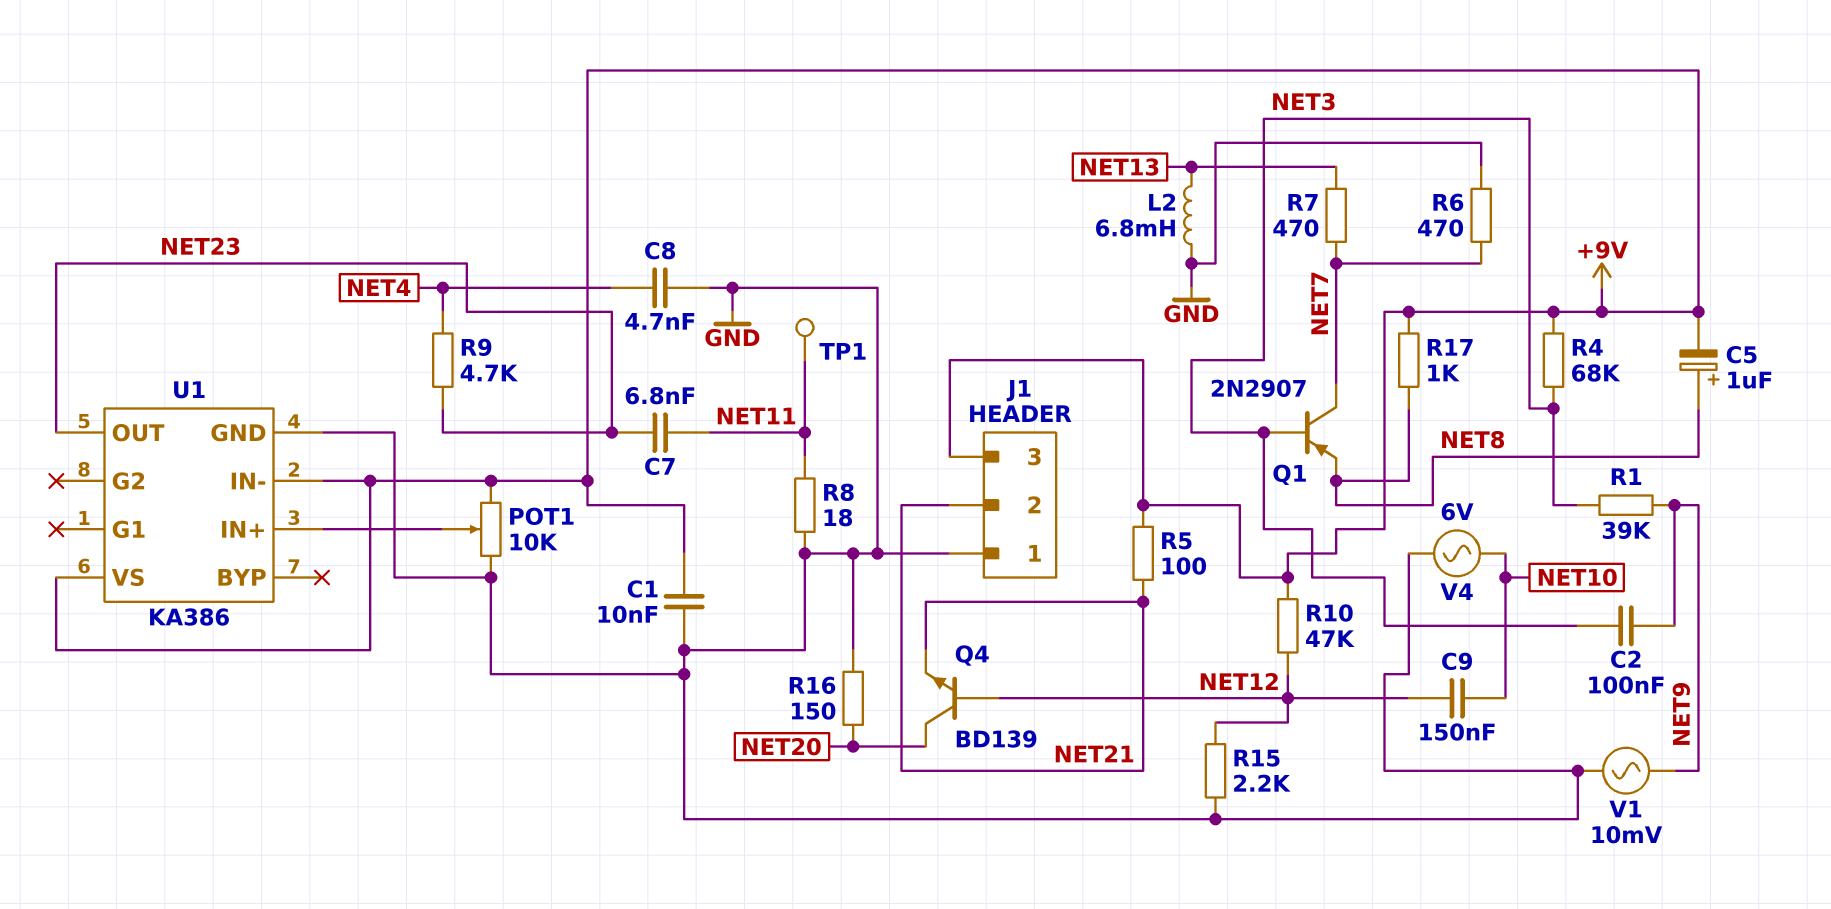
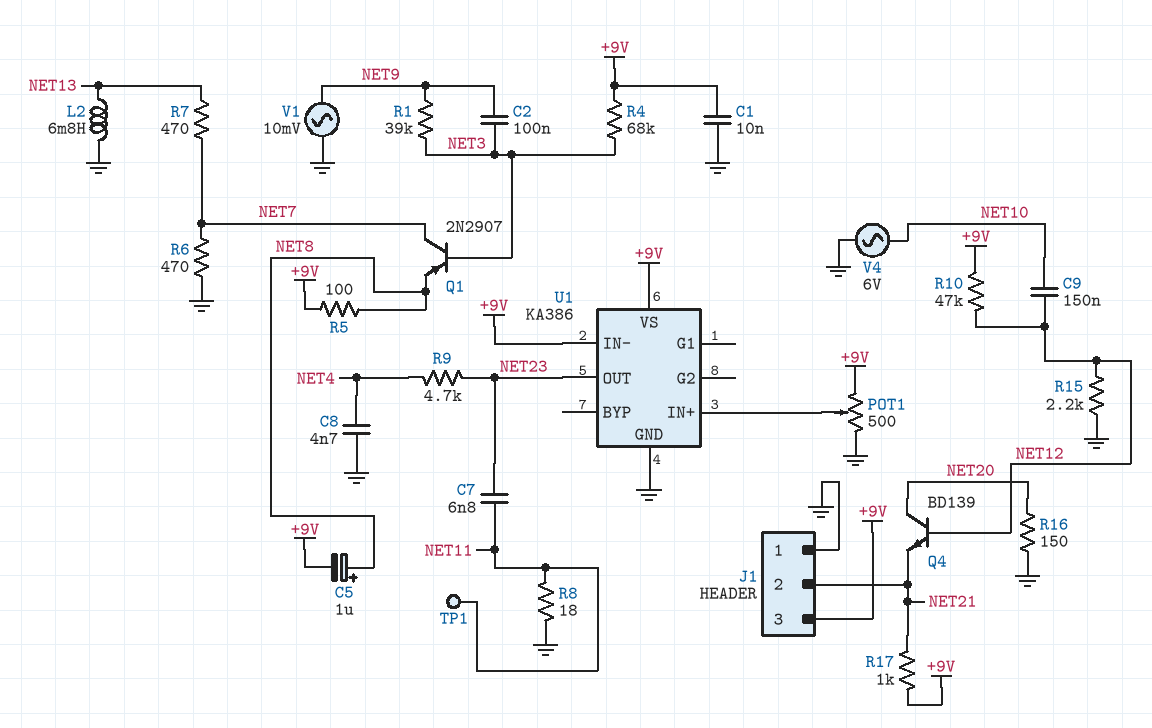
POT1: 10k (+9V, GND, wiper U1/IN+) -> 500 (+9V, GND, wiper U1/IN+)
R5: 100 (+9V, NET21) -> 100 (+9V, NET8)
R17: 1k (+9V, NET8) -> 1k (+9V, NET21)

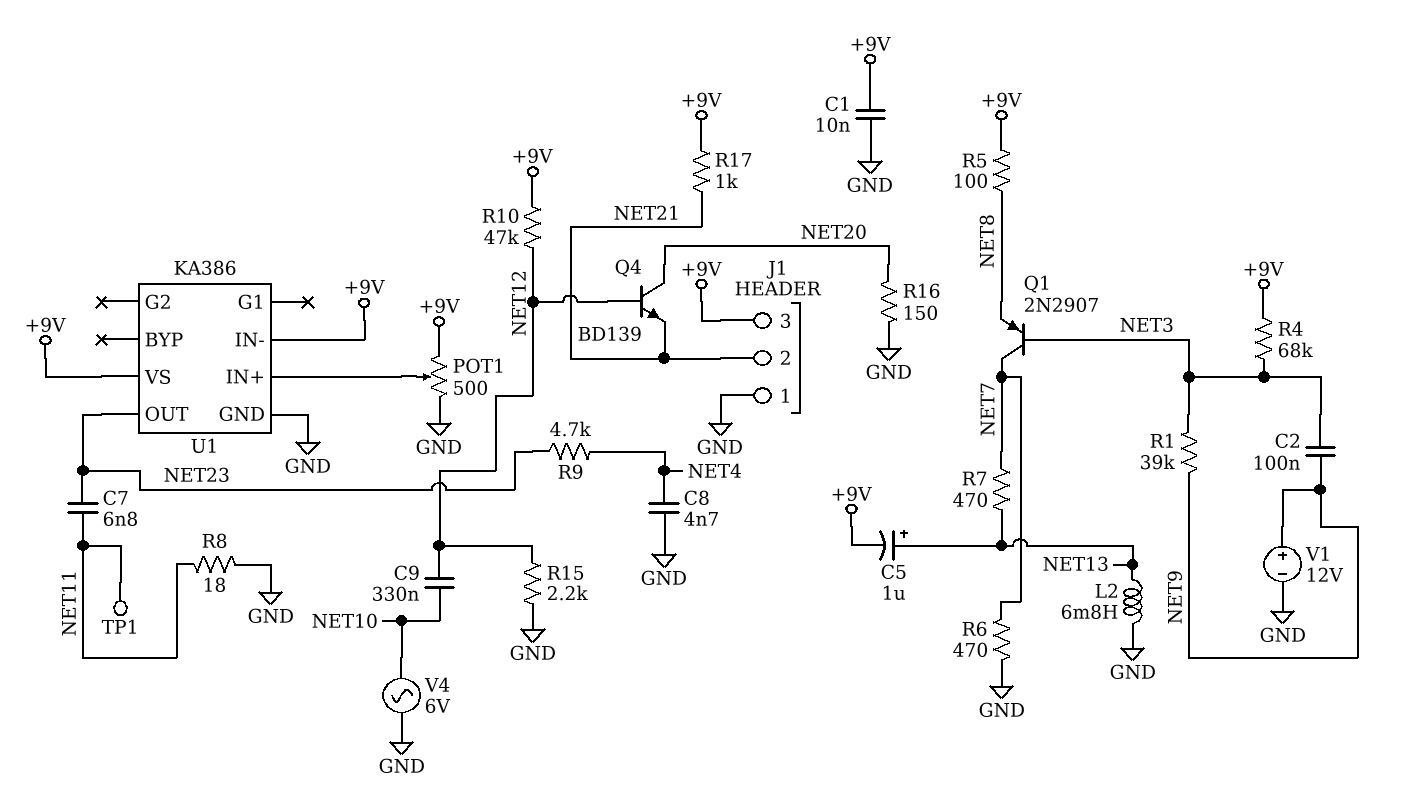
C5: 1uF (plus NET8, minus +9V) -> 1uF (plus NET13, minus +9V)
C9: 150nF (NET10, NET12) -> 330nF (NET10, NET12)
V1: AC 10mV (GND, NET9) -> 12V (plus NET9, minus GND)

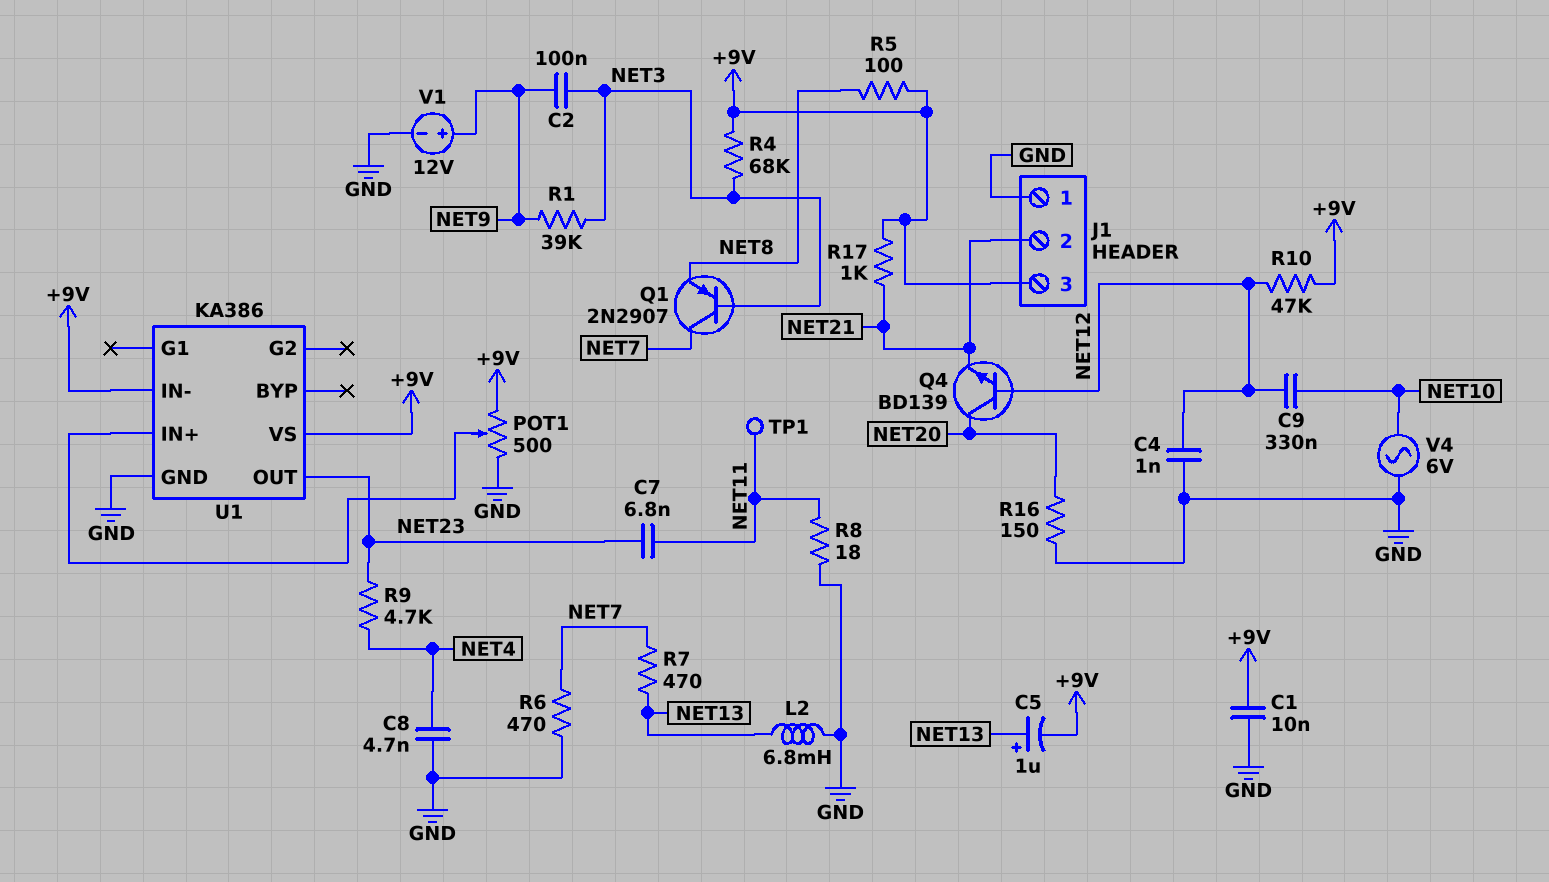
C4: none -> 1nF (GND, NET12)
R15: 2.2k (GND, NET12) -> none

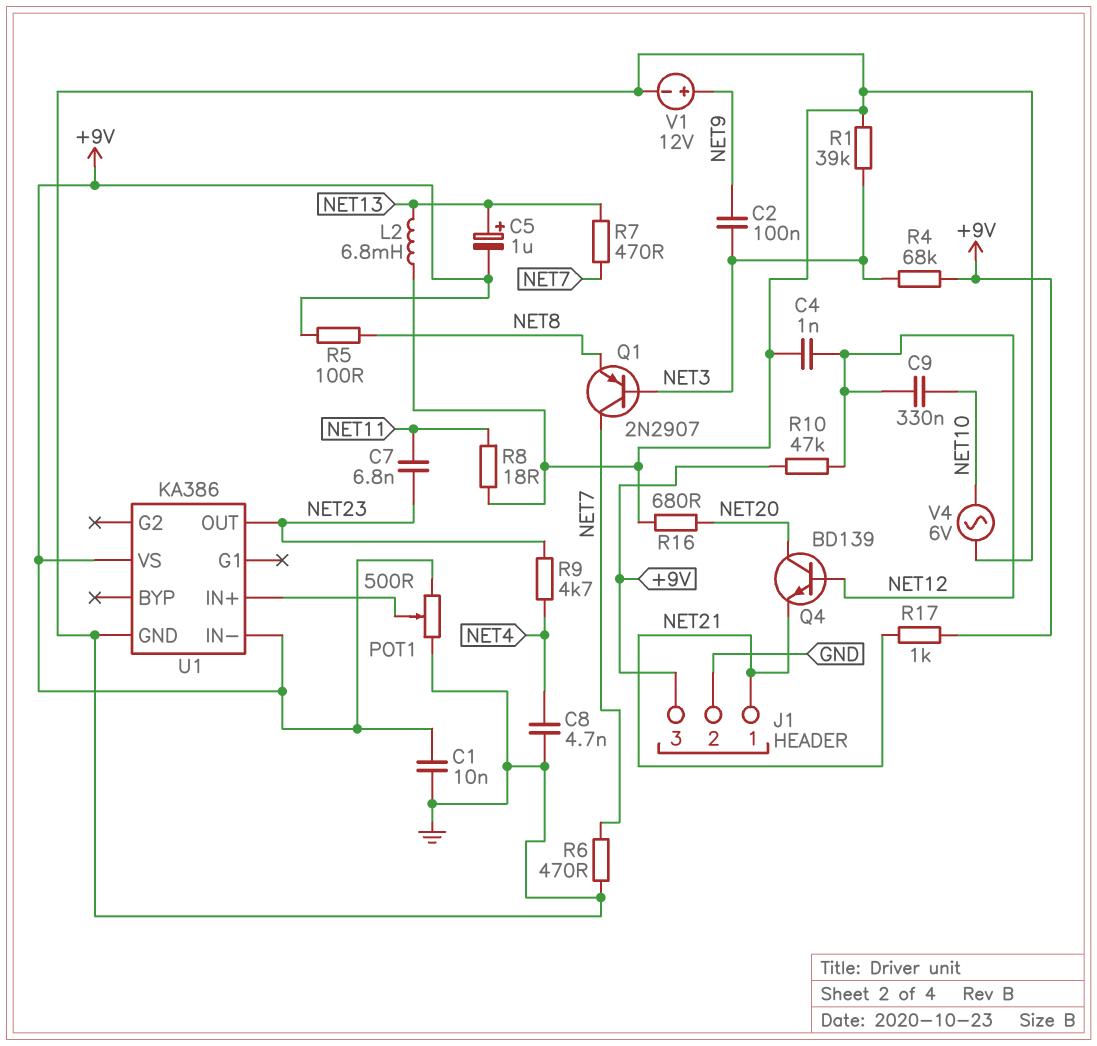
J1 pin 1: GND -> NET21
J1 pin 2: NET21 -> GND
R1: 39k (NET3, NET9) -> 39k (GND, NET3)
R16: 150 (GND, NET20) -> 680 (GND, NET20)
TP1: test point (NET11) -> none

